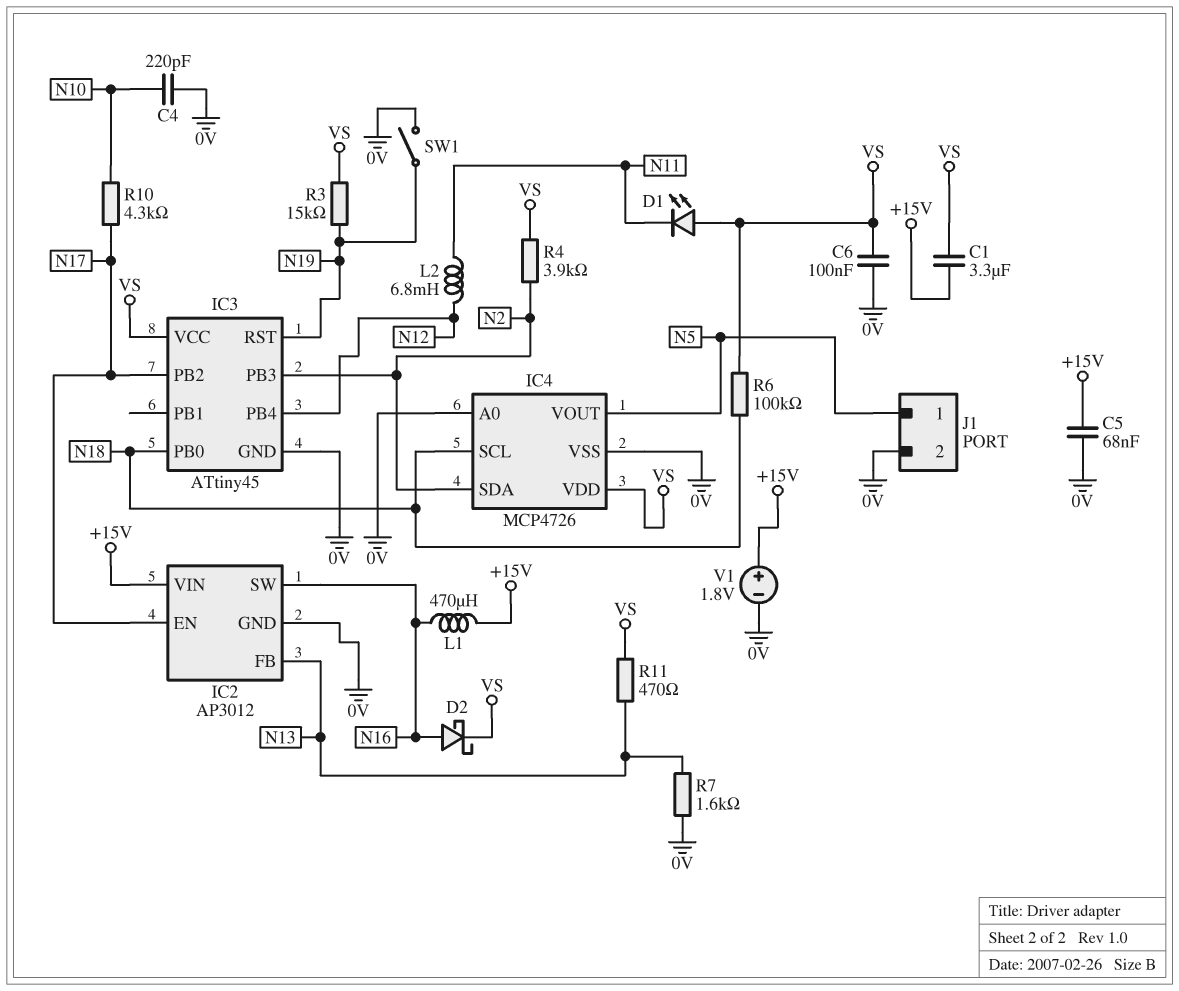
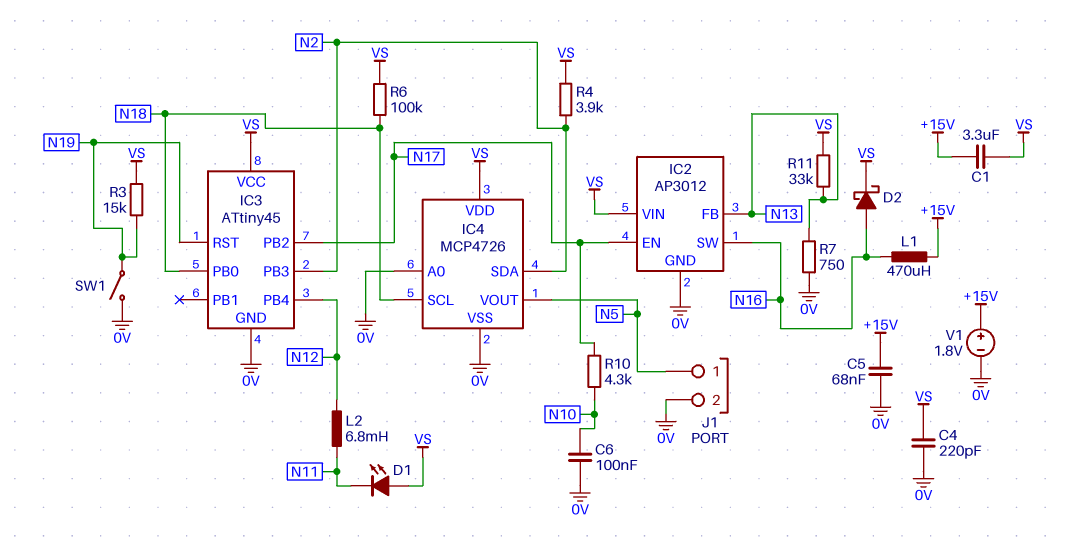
C4: 220pF (0V, N10) -> 220pF (0V, VS)
C6: 100nF (0V, VS) -> 100nF (0V, N10)
IC2 pin VIN: +15V -> VS
R7: 1.6k (0V, N13) -> 750 (0V, N13)
R11: 470 (N13, VS) -> 33k (N13, VS)

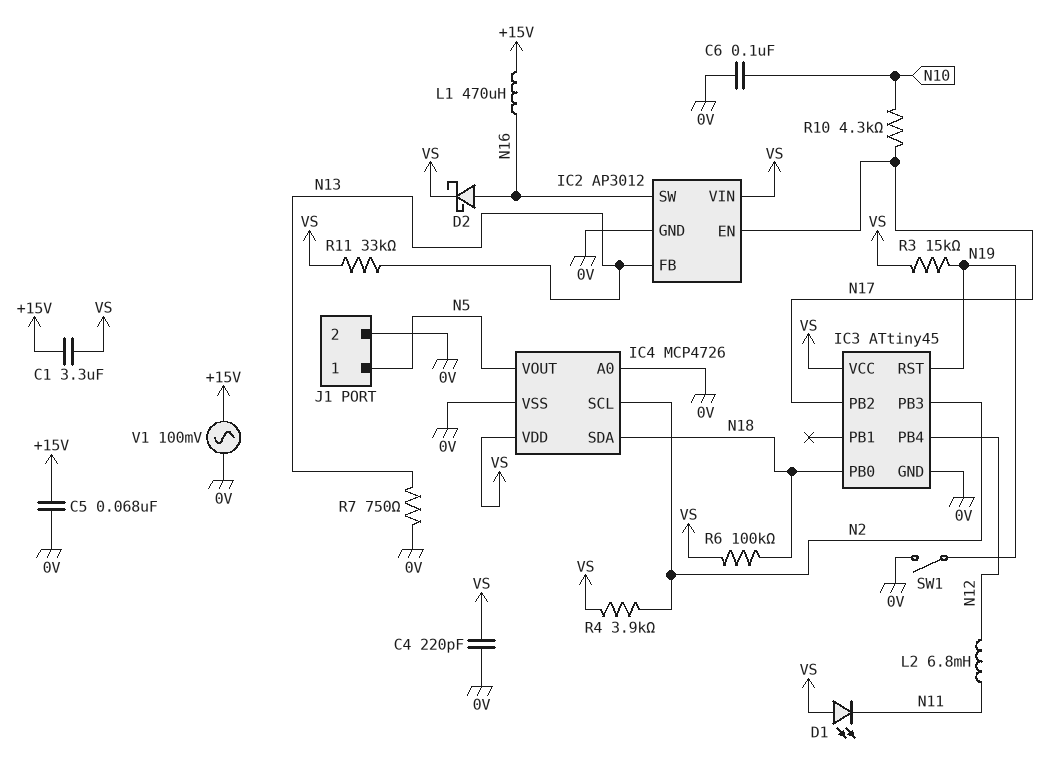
IC4 pin SCL: N18 -> N2
IC4 pin SDA: N2 -> N18
V1: 1.8V (plus +15V, minus 0V) -> AC 100mV (+15V, 0V)

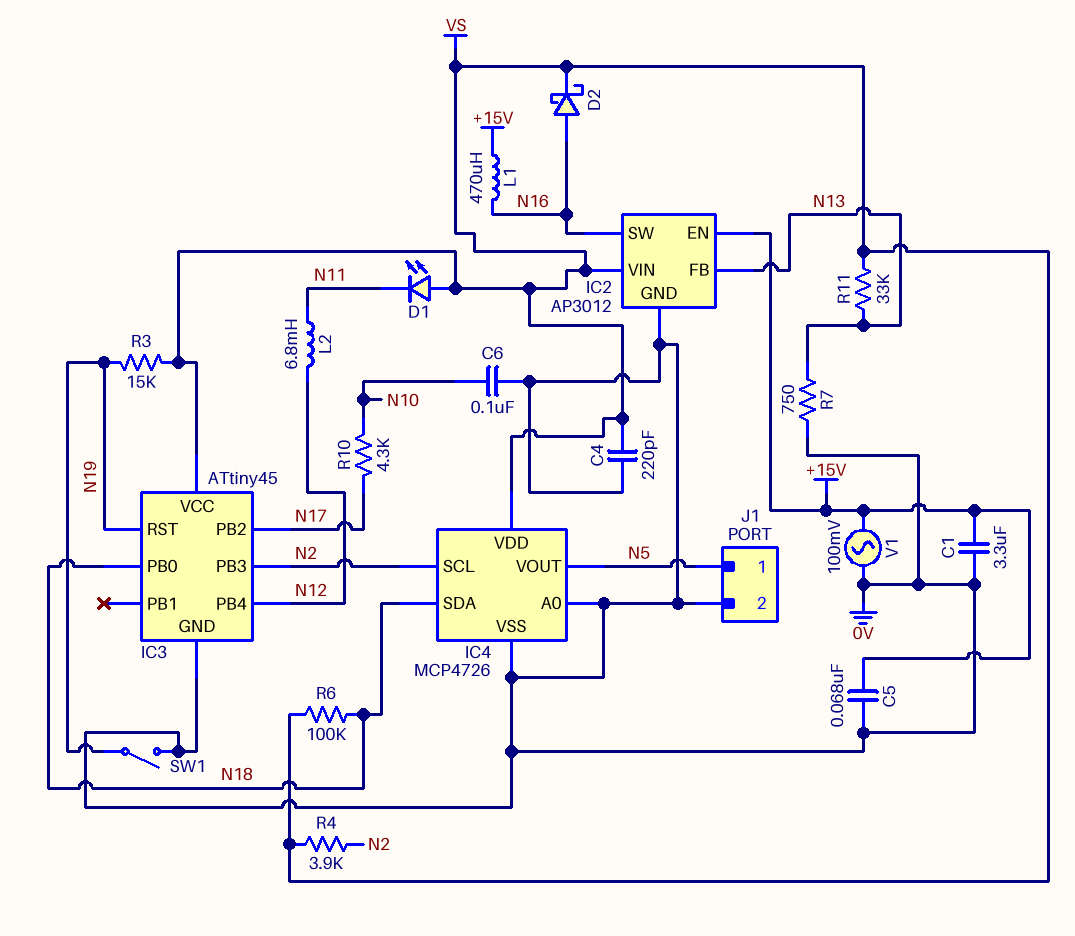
C1: 3.3uF (+15V, VS) -> 3.3uF (+15V, 0V)
IC2 pin EN: N17 -> +15V

